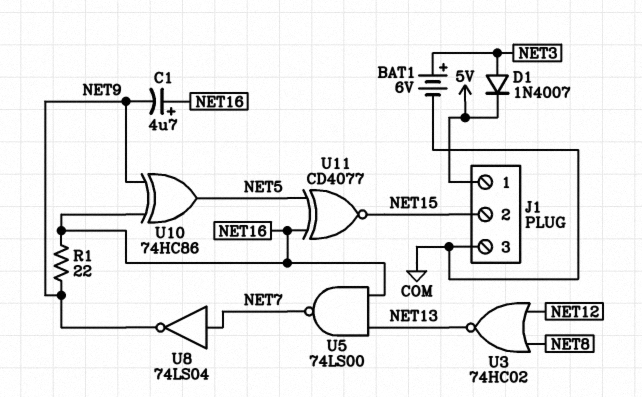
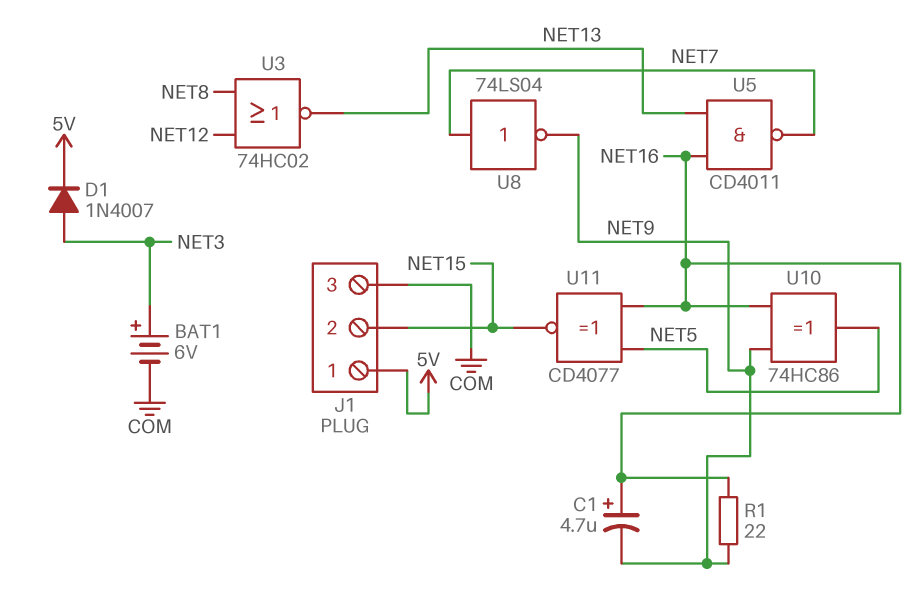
U5: NAND 74LS00 (in NET13, in NET16, out NET7) -> NAND CD4011 (in NET13, in NET16, out NET7)

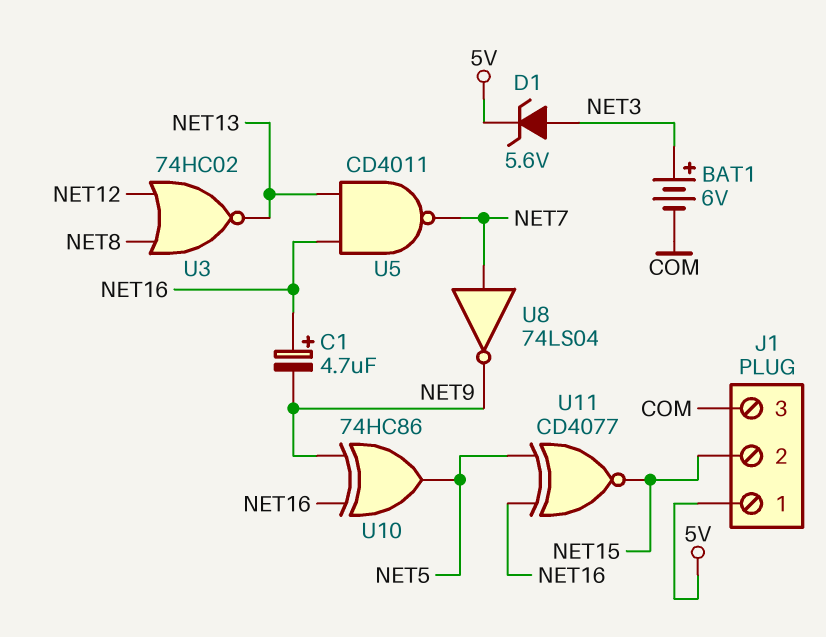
D1: diode 1N4007 (A NET3, K 5V) -> zener 5.6V (A NET3, K 5V)
R1: 22 (NET9, NET16) -> none

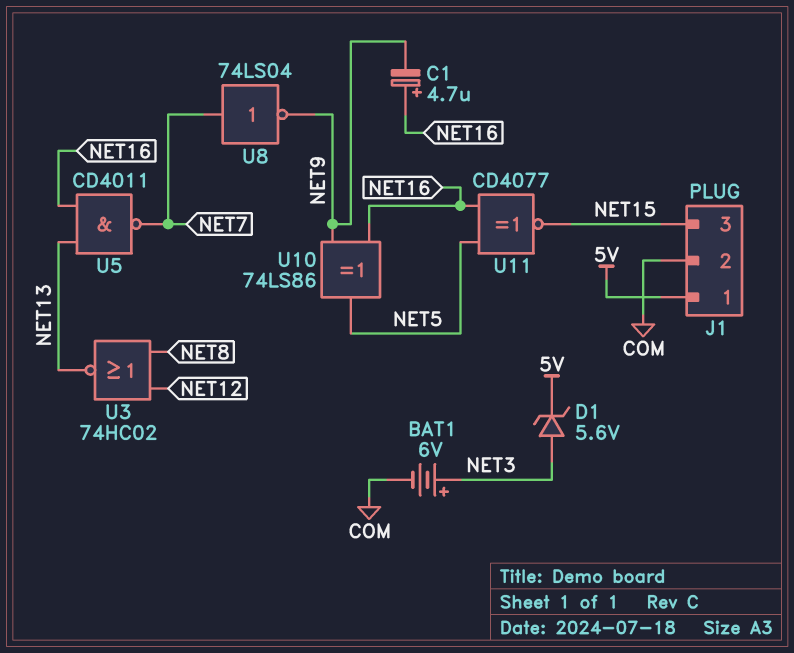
J1 pin 2: NET15 -> COM
J1 pin 3: COM -> NET15
U10: XOR 74HC86 (in NET9, in NET16, out NET5) -> XOR 74LS86 (in NET9, in NET16, out NET5)

